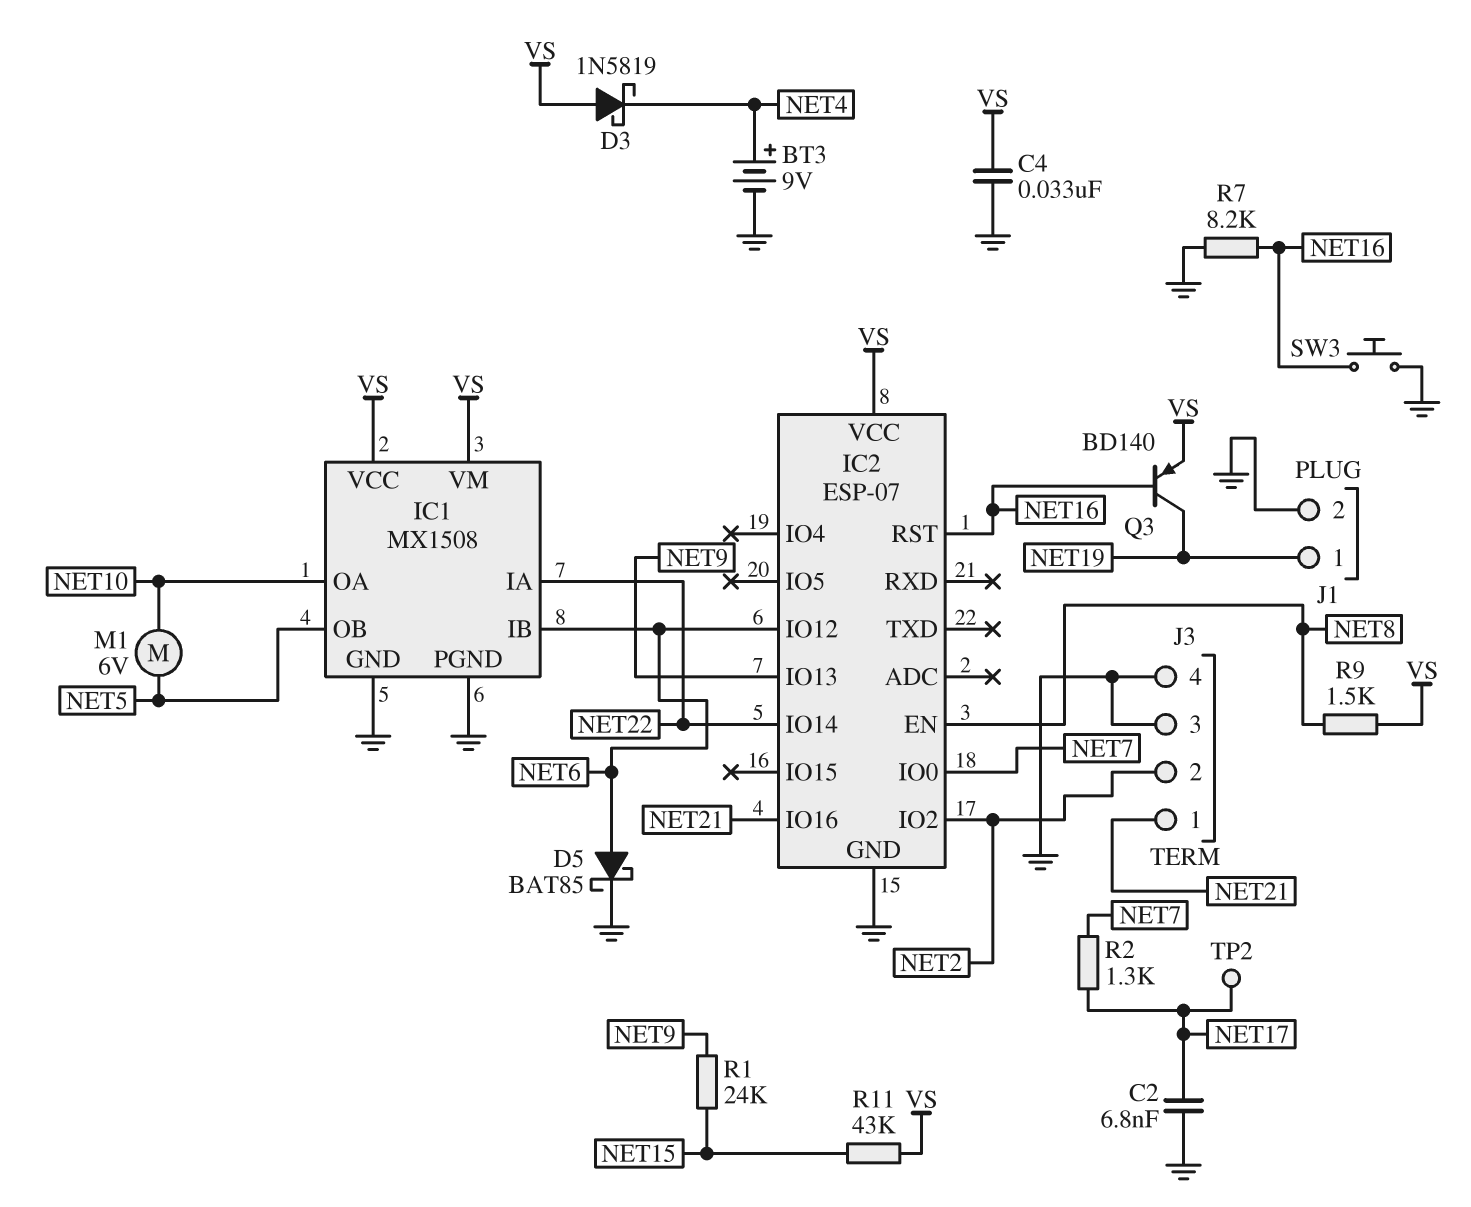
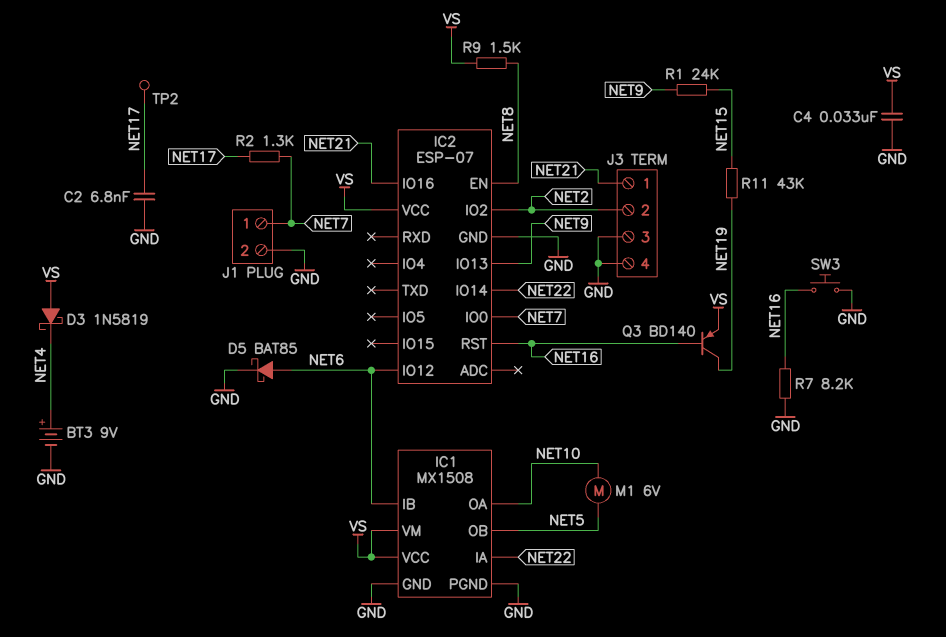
J1 pin 1: NET19 -> NET7
R11: 43k (NET15, VS) -> 43k (NET15, NET19)

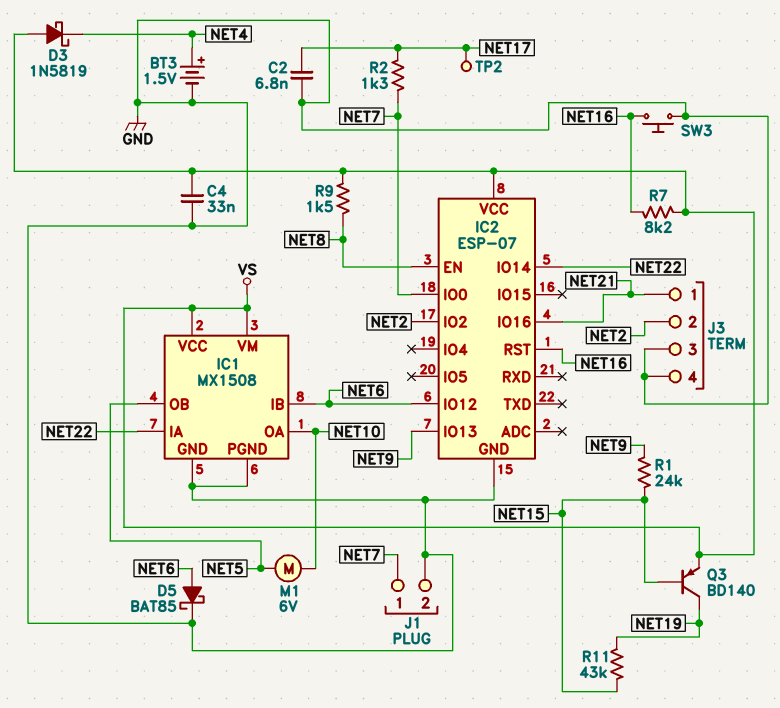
BT3: 9V (plus NET4, minus GND) -> 1.5V (plus NET4, minus GND)
Q3: PNP BD140 (B NET16, C NET19, E VS) -> PNP BD140 (B NET15, C NET19, E VS)
R7: 8.2k (GND, NET16) -> 8.2k (NET16, VS)

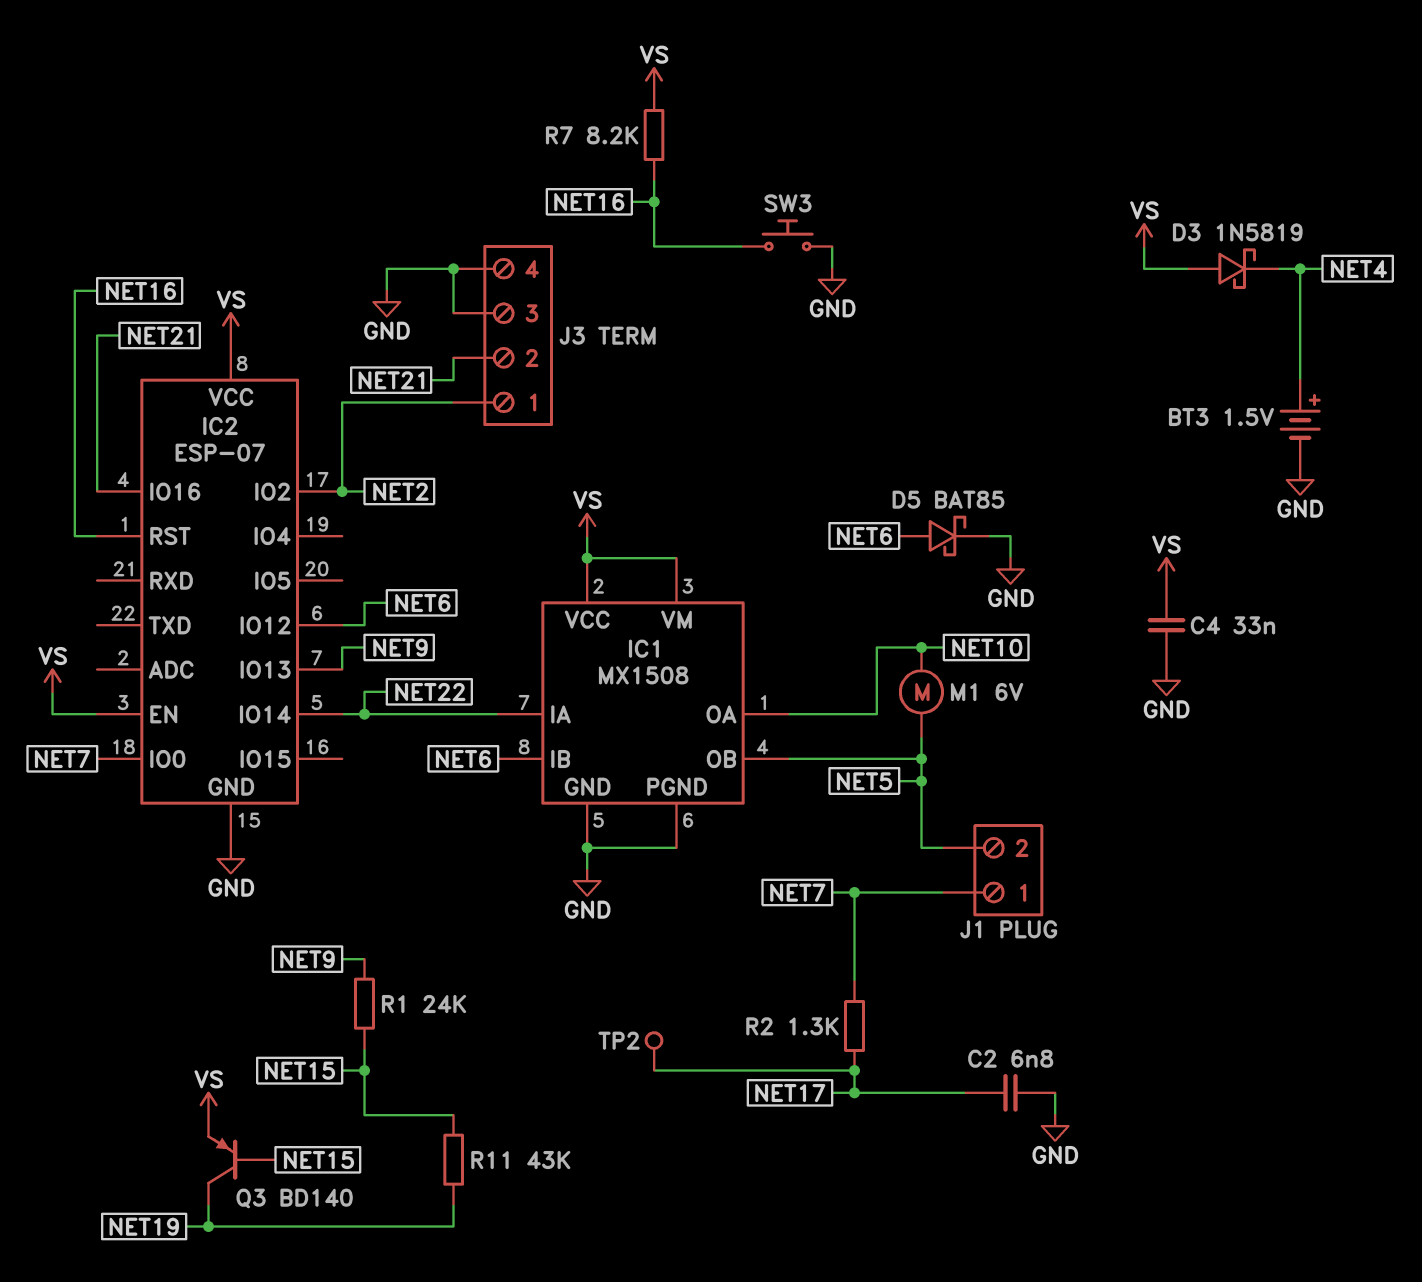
IC2 pin EN: NET8 -> VS
J1 pin 2: GND -> NET5
J3 pin 1: NET21 -> NET2
J3 pin 2: NET2 -> NET21
R9: 1.5k (NET8, VS) -> none

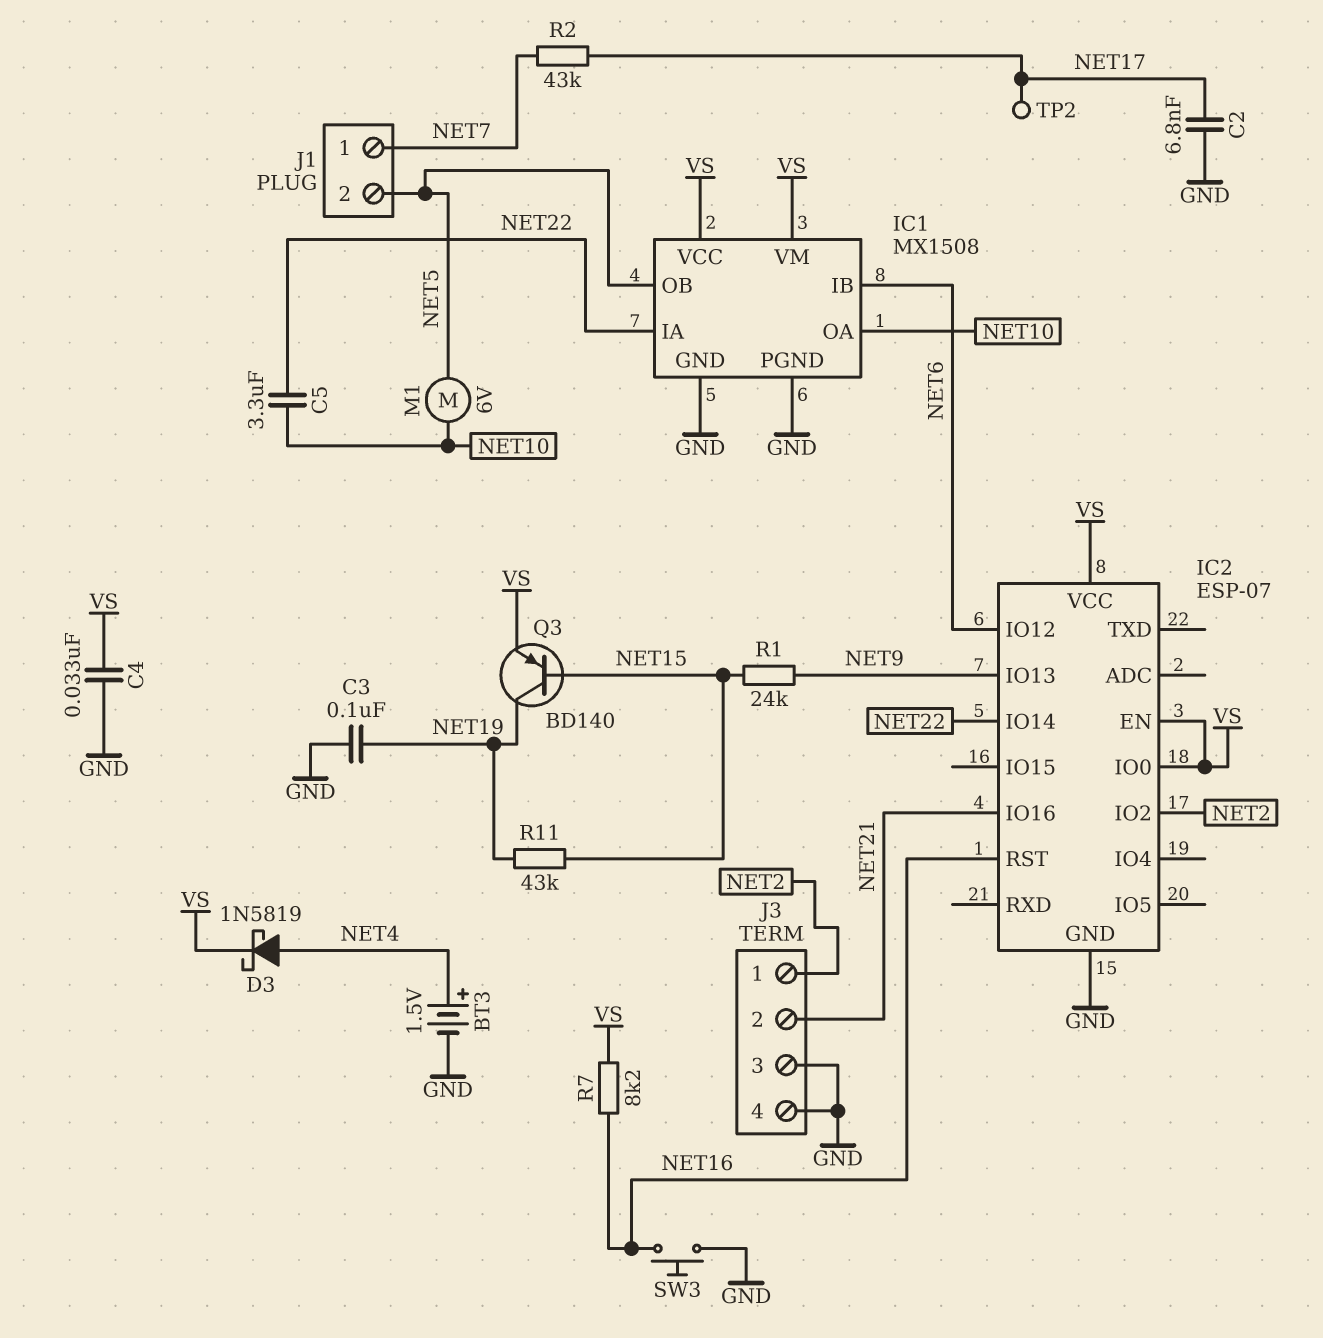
C3: none -> 100nF (GND, NET19)
C5: none -> 3.3uF (NET10, NET22)
D3: schottky 1N5819 (A VS, K NET4) -> schottky 1N5819 (A NET4, K VS)
D5: schottky BAT85 (A NET6, K GND) -> none
IC2 pin IO0: NET7 -> VS
R2: 1.3k (NET7, NET17) -> 43k (NET7, NET17)

